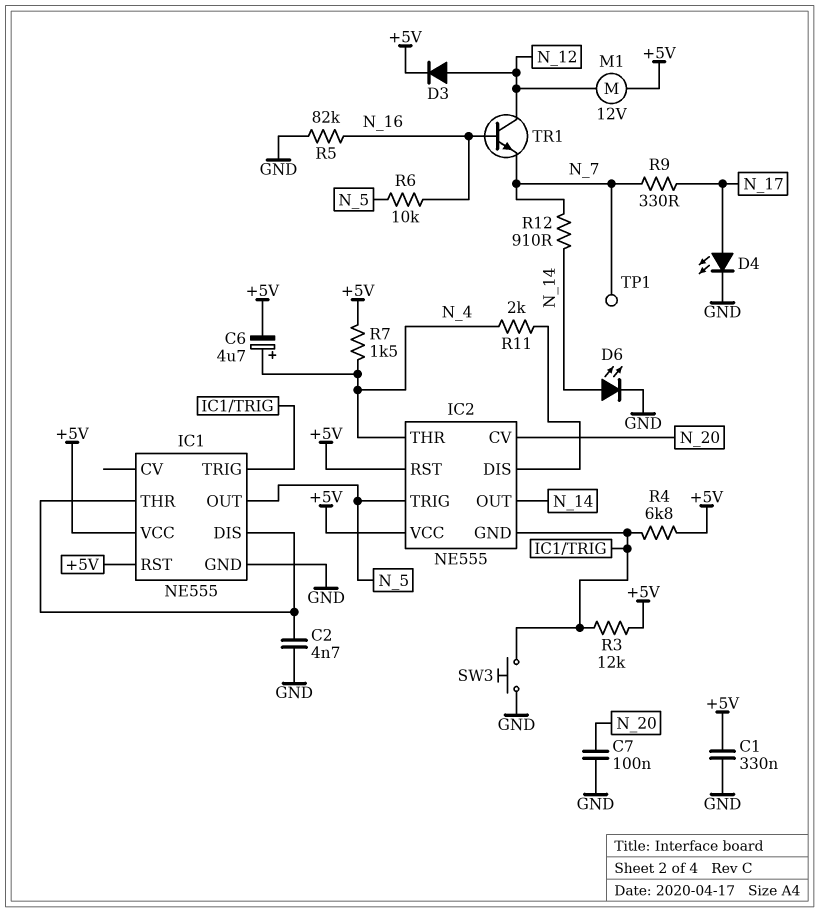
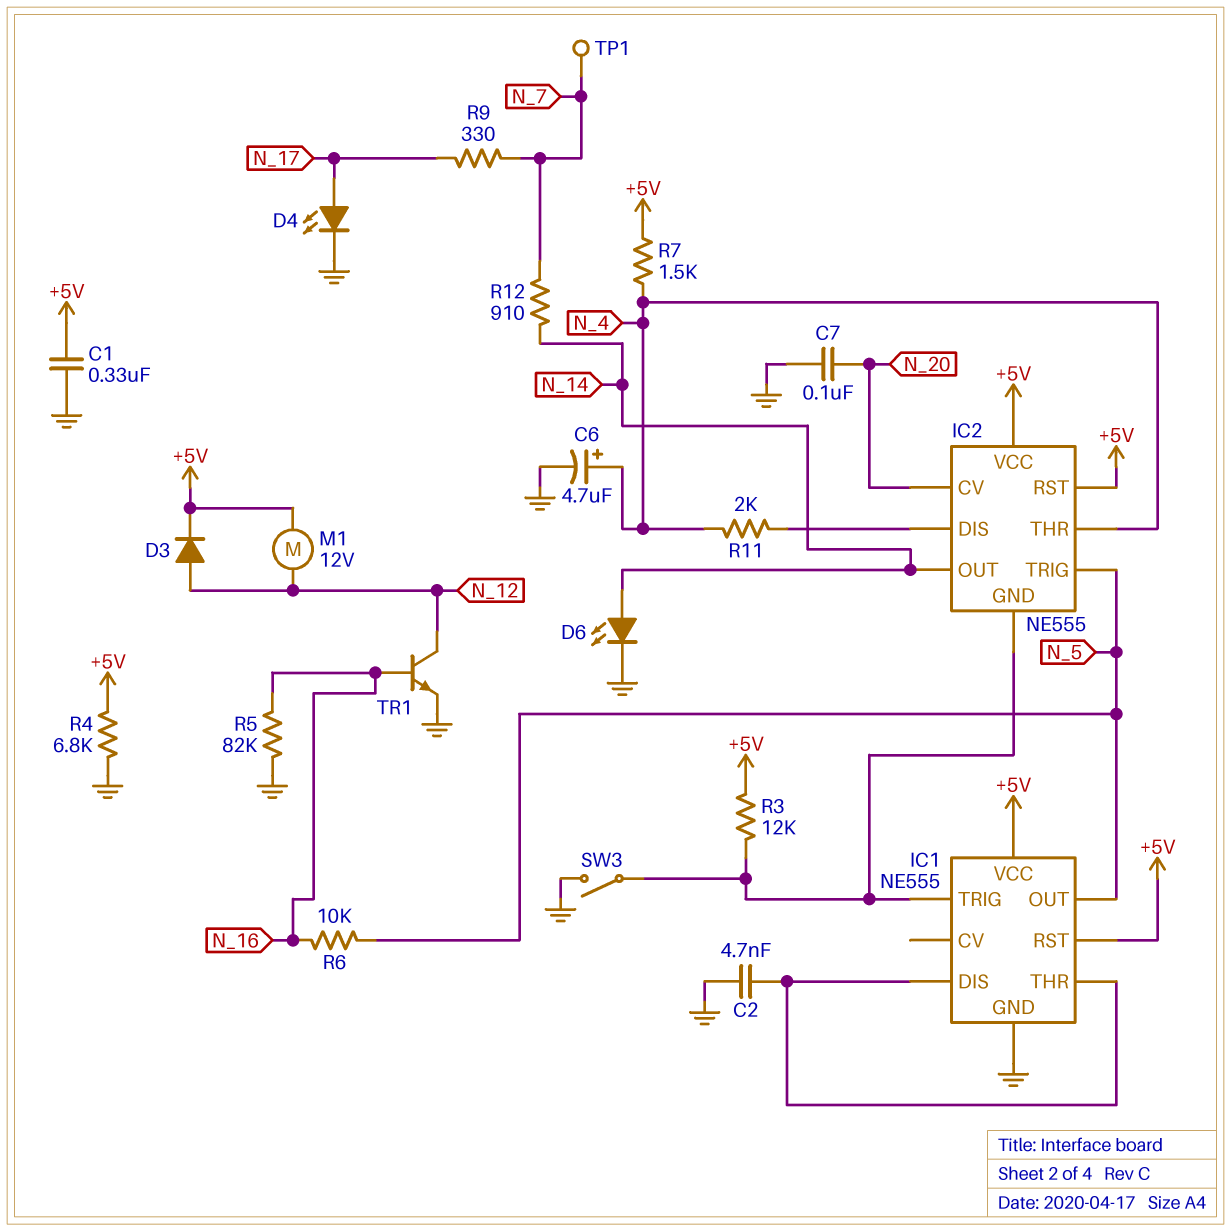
C6: 4.7uF (plus N_4, minus +5V) -> 4.7uF (plus N_4, minus GND)
R4: 6.8k (+5V, IC1/TRIG) -> 6.8k (+5V, GND)
SW3: button (GND, IC1/TRIG) -> switch (GND, IC1/TRIG)
TR1: NPN (B N_16, C N_12, E N_7) -> NPN (B N_16, C N_12, E GND)

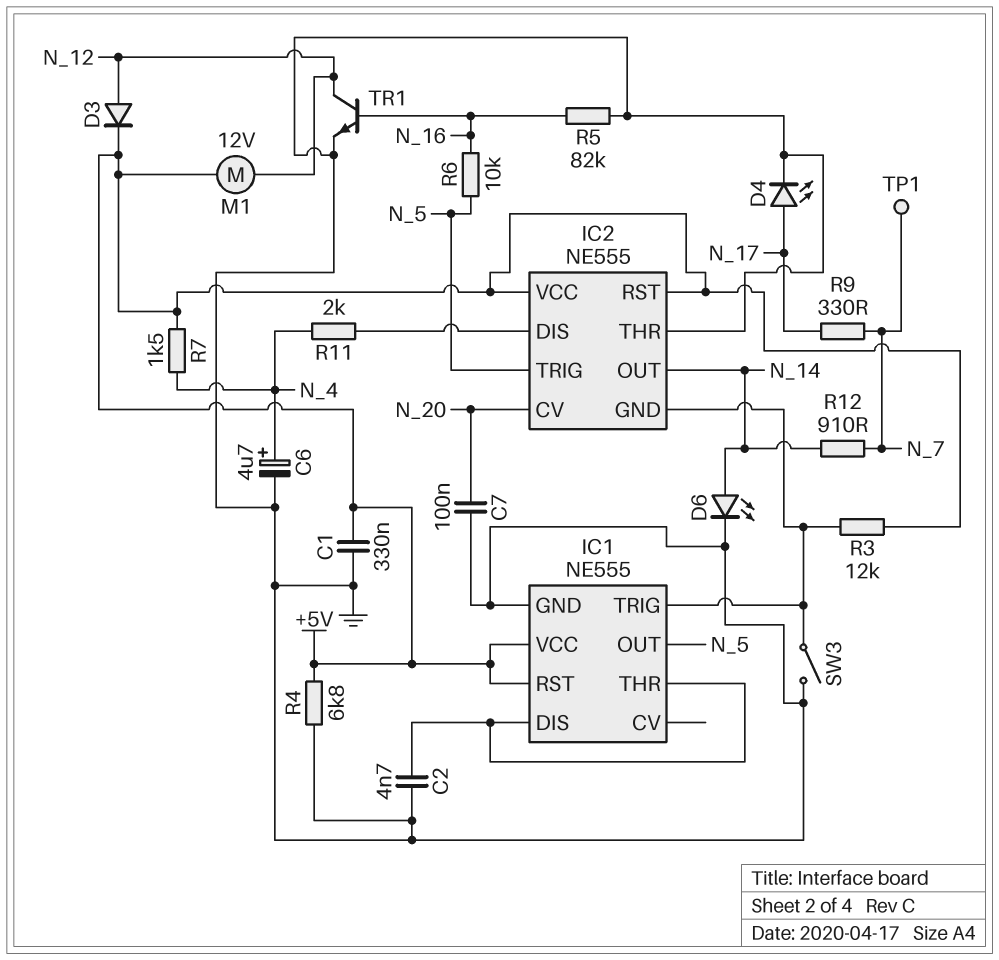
IC2 pin THR: N_4 -> GND

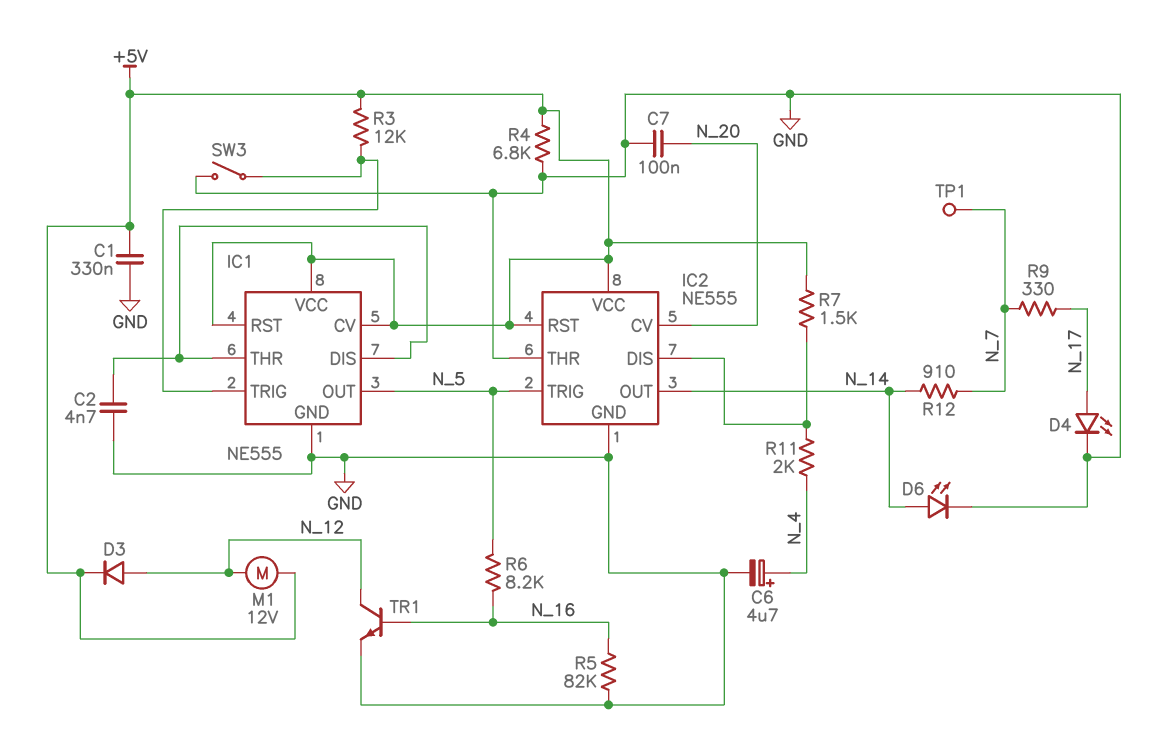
IC1 pin CV: none -> +5V
IC2 pin GND: IC1/TRIG -> GND
R6: 10k (N_5, N_16) -> 8.2k (N_5, N_16)
R7: 1.5k (+5V, N_4) -> 1.5k (+5V, IC2/DIS)

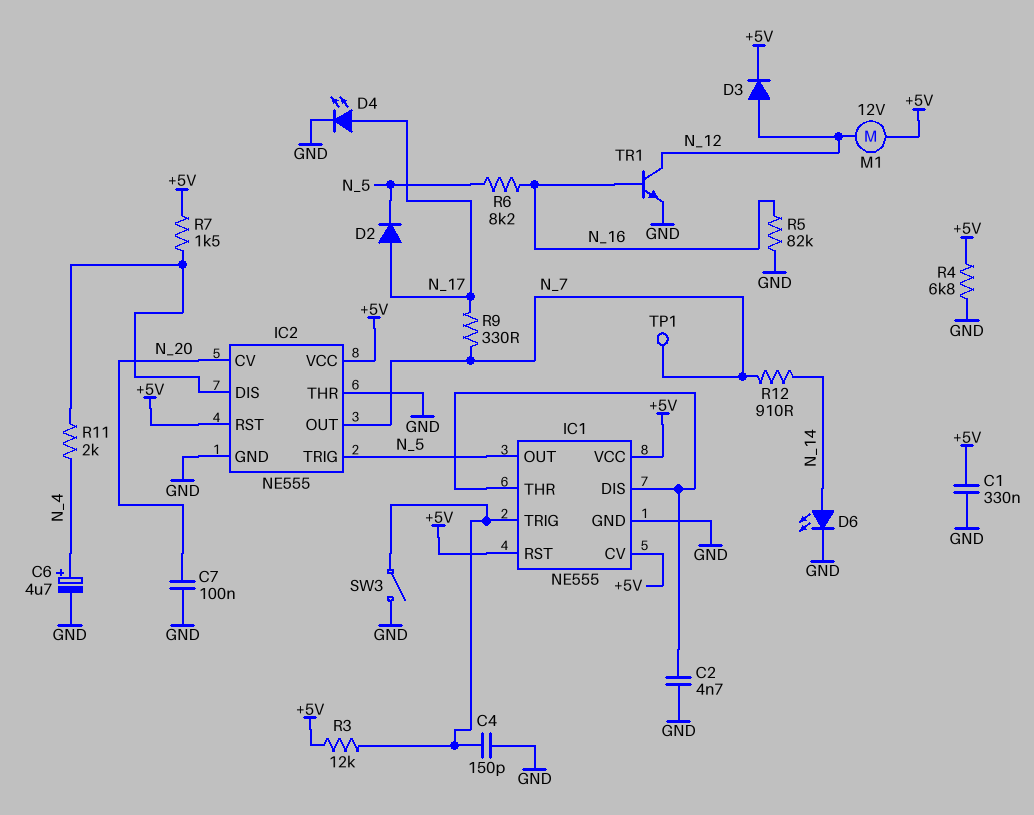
C4: none -> 150pF (GND, IC1/TRIG)
D2: none -> diode (A N_17, K N_5)
IC2 pin OUT: N_14 -> N_7

